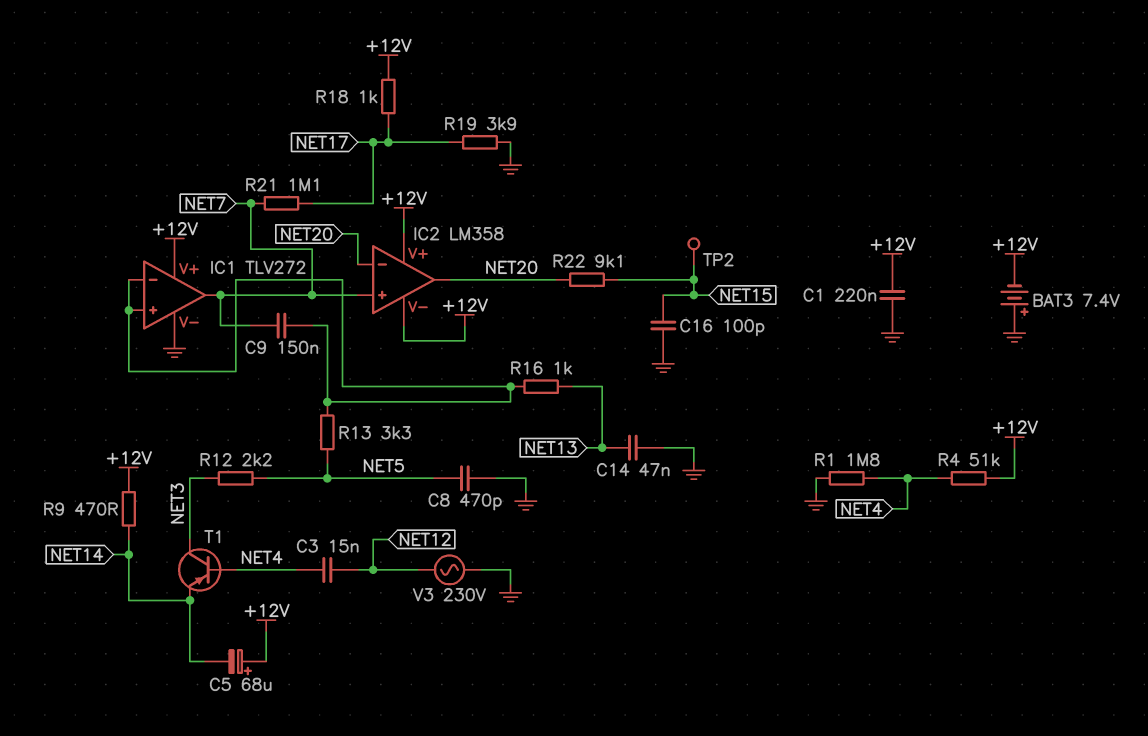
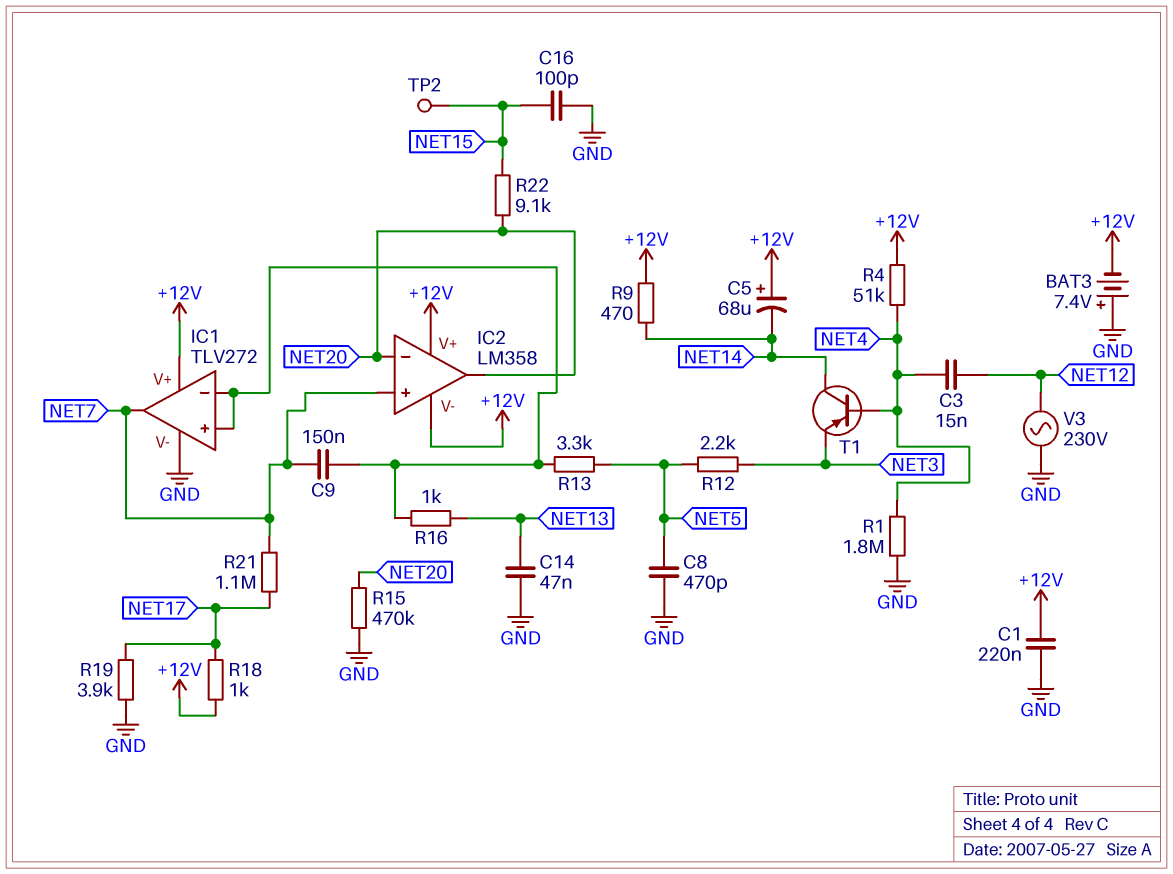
R15: none -> 470k (GND, NET20)
T1: PNP (B NET4, C NET3, E NET14) -> PNP (B NET4, C NET14, E NET3)

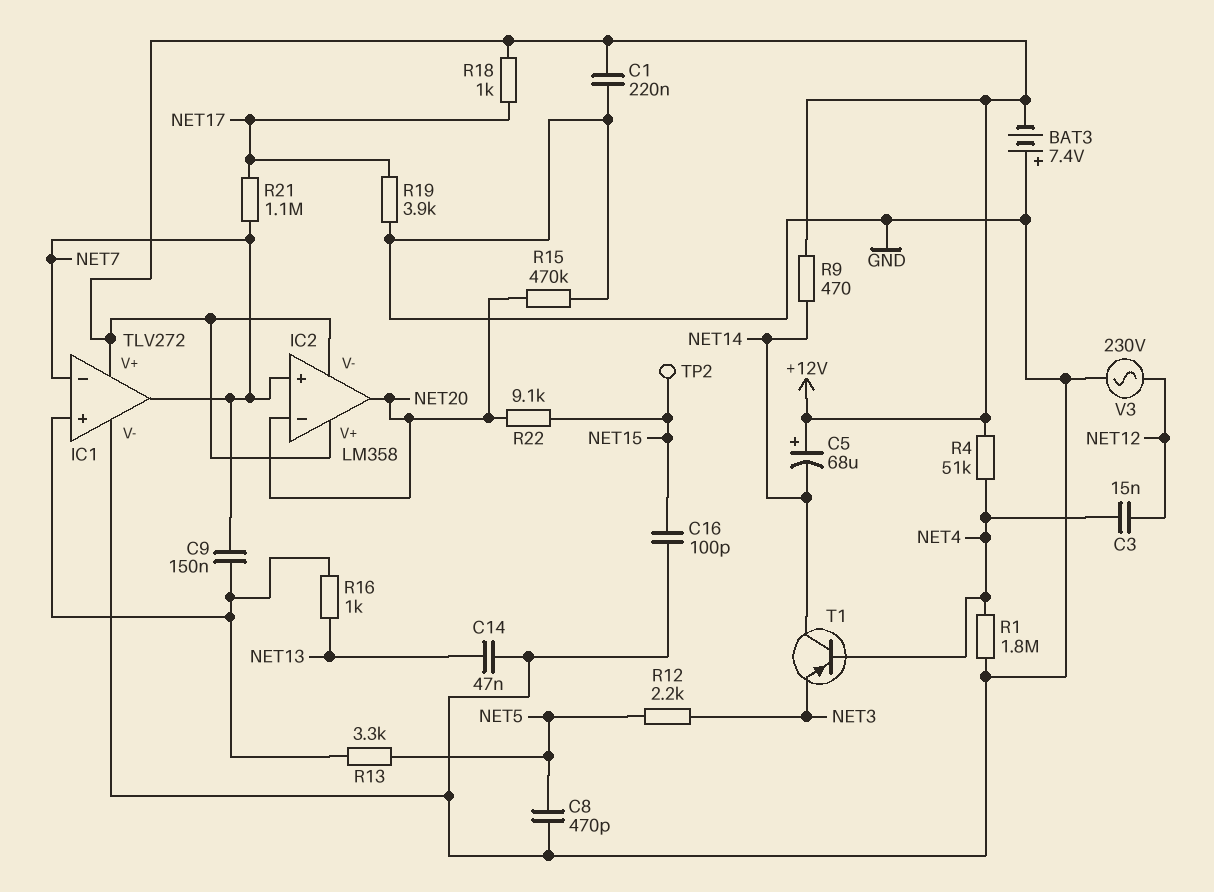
IC1 pin in-: IC1/in+ -> NET7

